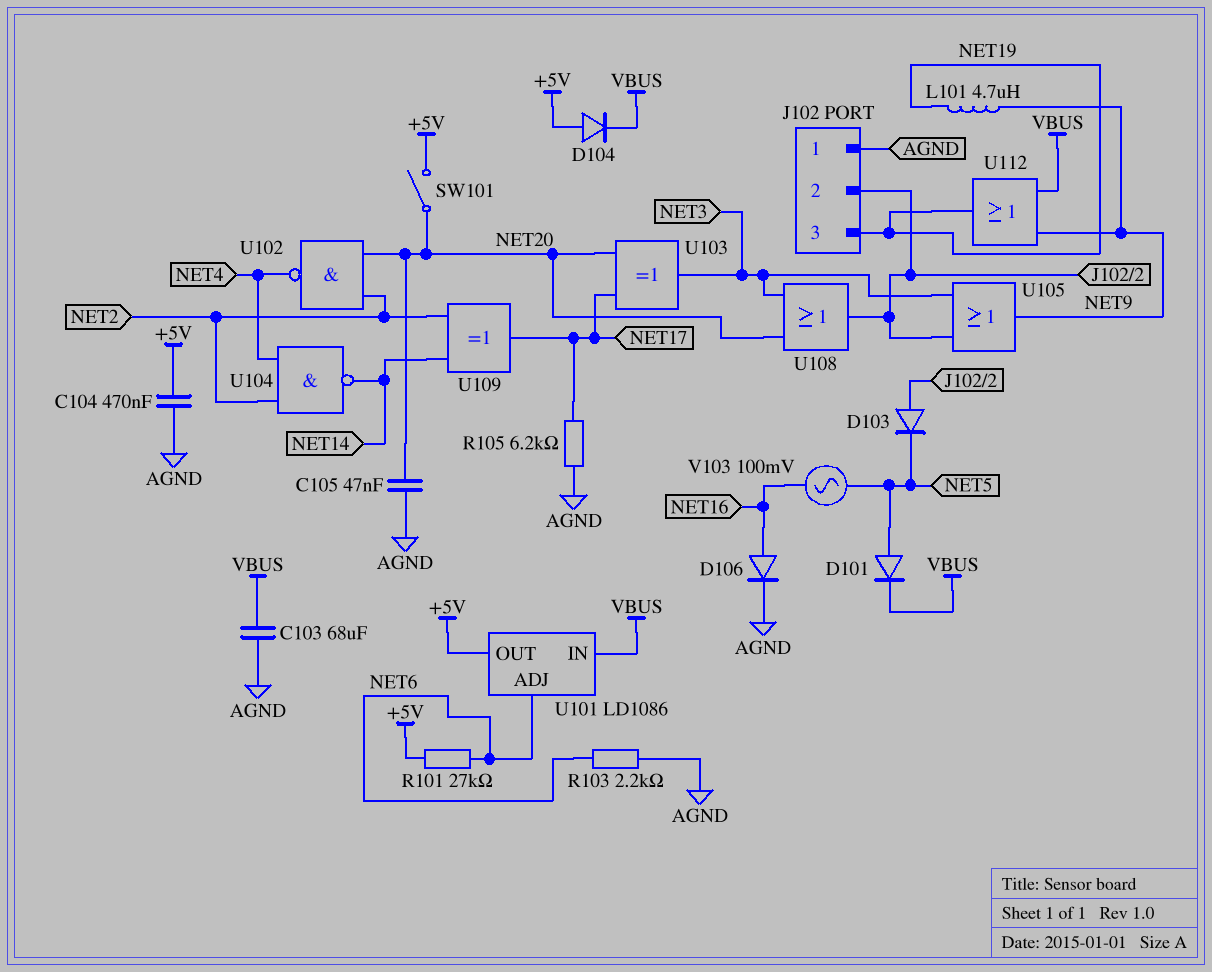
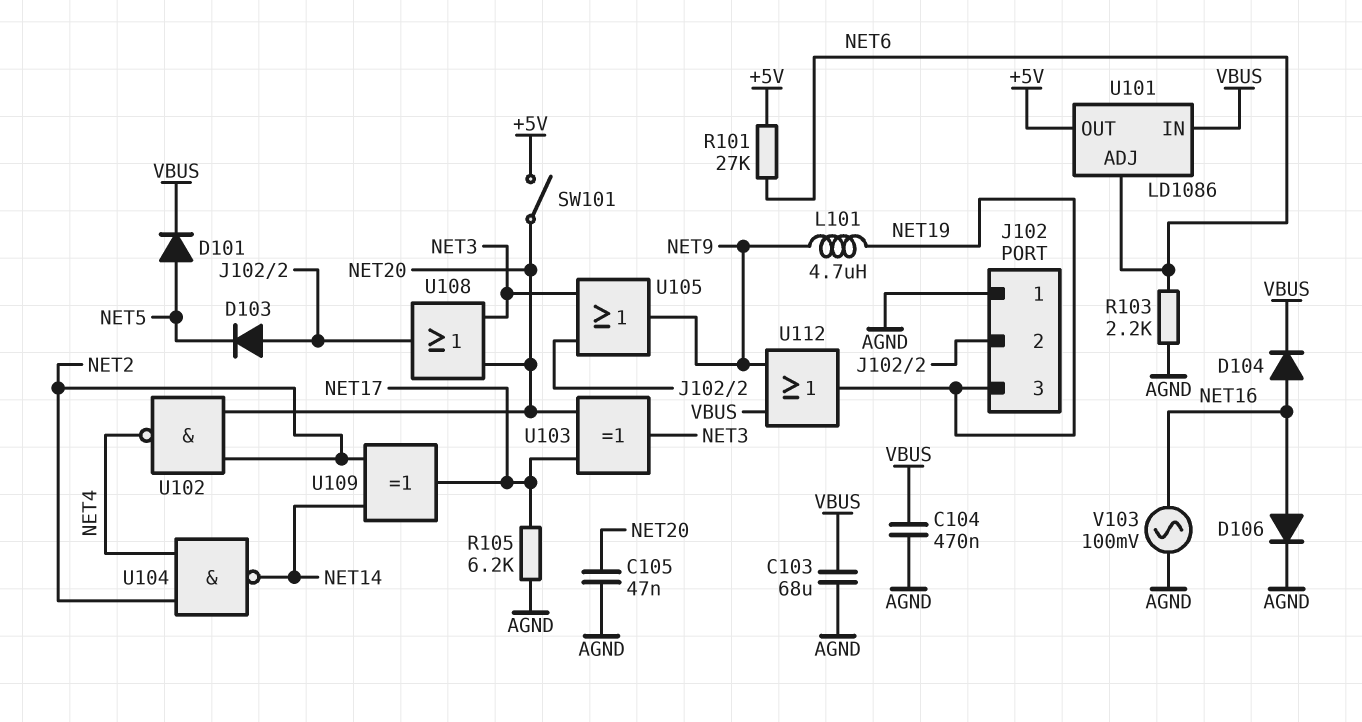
C104: 470nF (+5V, AGND) -> 470nF (AGND, VBUS)
D104: diode (A +5V, K VBUS) -> diode (A NET16, K VBUS)
V103: AC 100mV (NET5, NET16) -> AC 100mV (AGND, NET16)

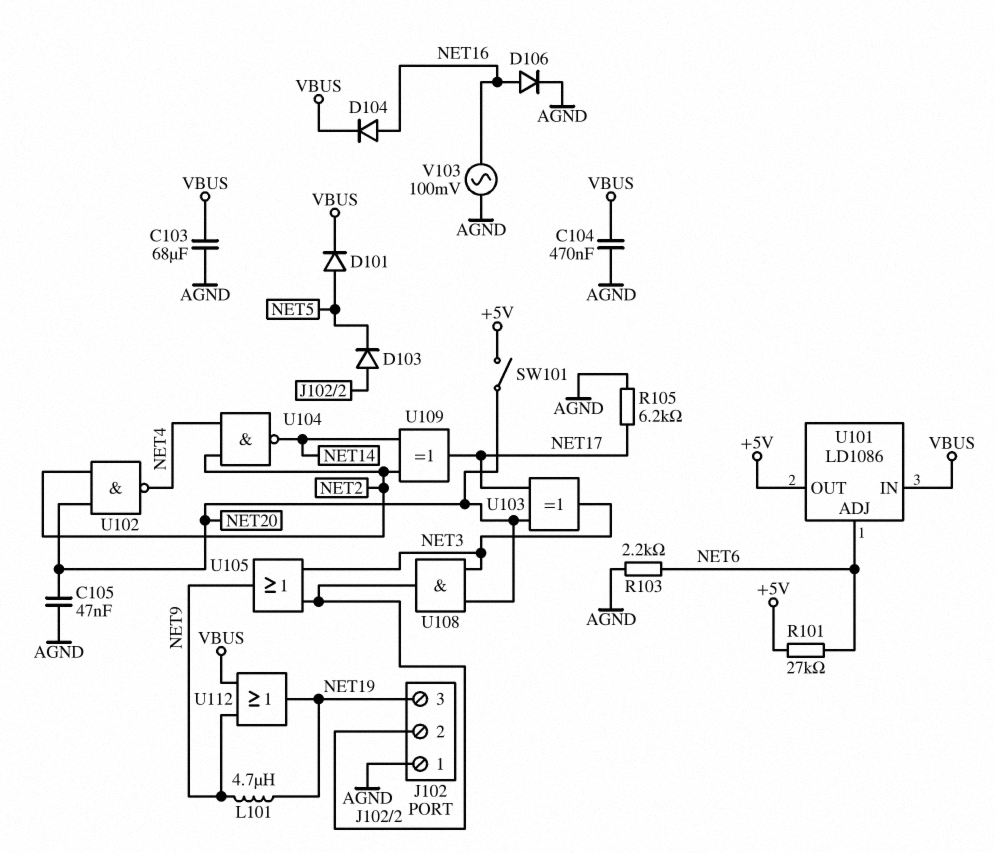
U108: OR (in NET3, in NET20, out J102/2) -> AND (in NET3, in NET20, out J102/2)

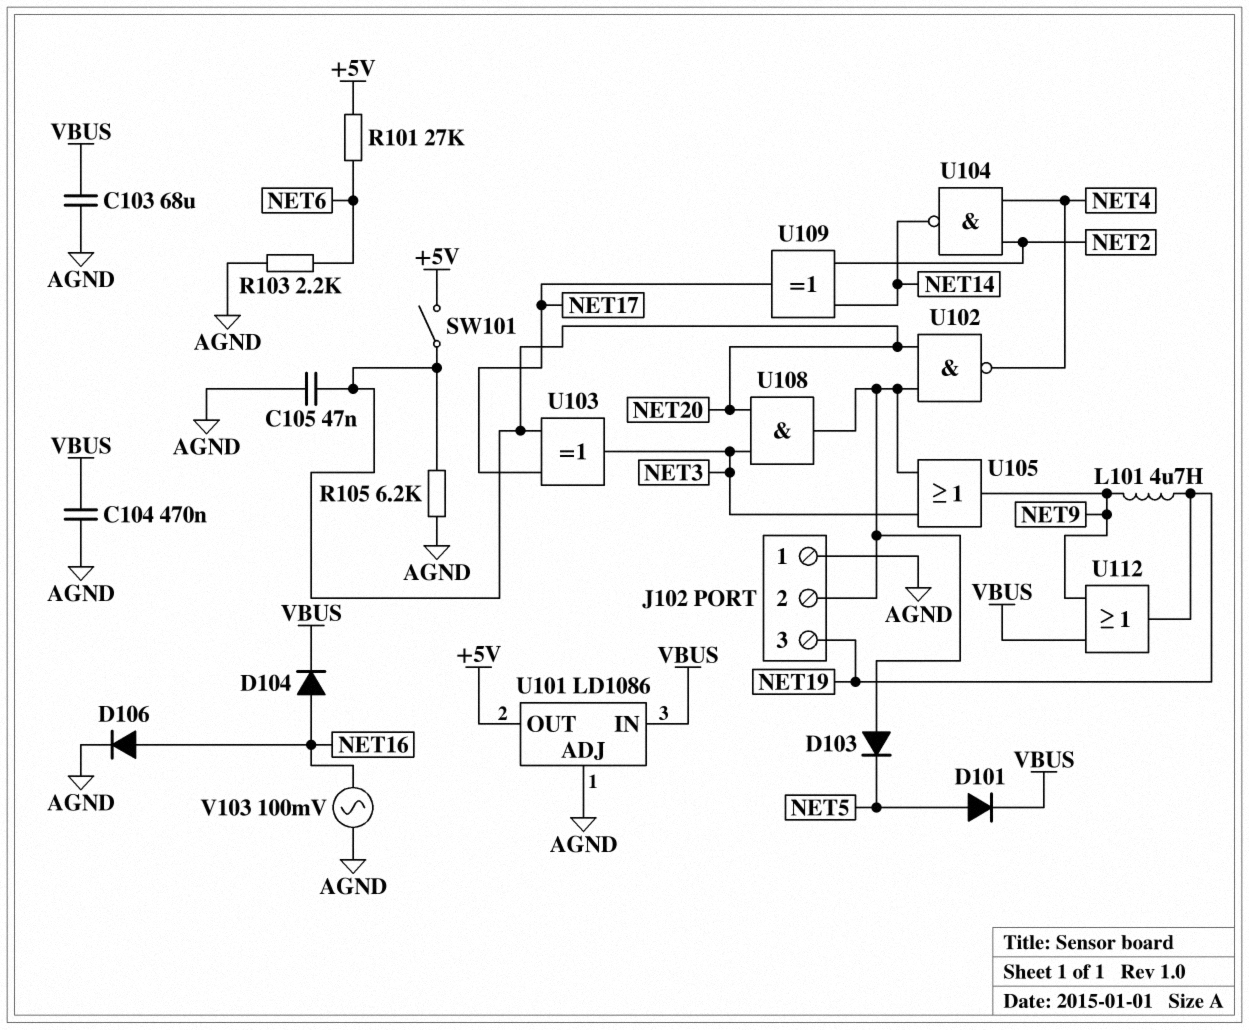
R105: 6.2k (AGND, NET17) -> 6.2k (AGND, NET20)
U101 pin ADJ: NET6 -> AGND
U102: NAND (in NET2, in NET20, out NET4) -> NAND (in J102/2, in NET20, out NET4)

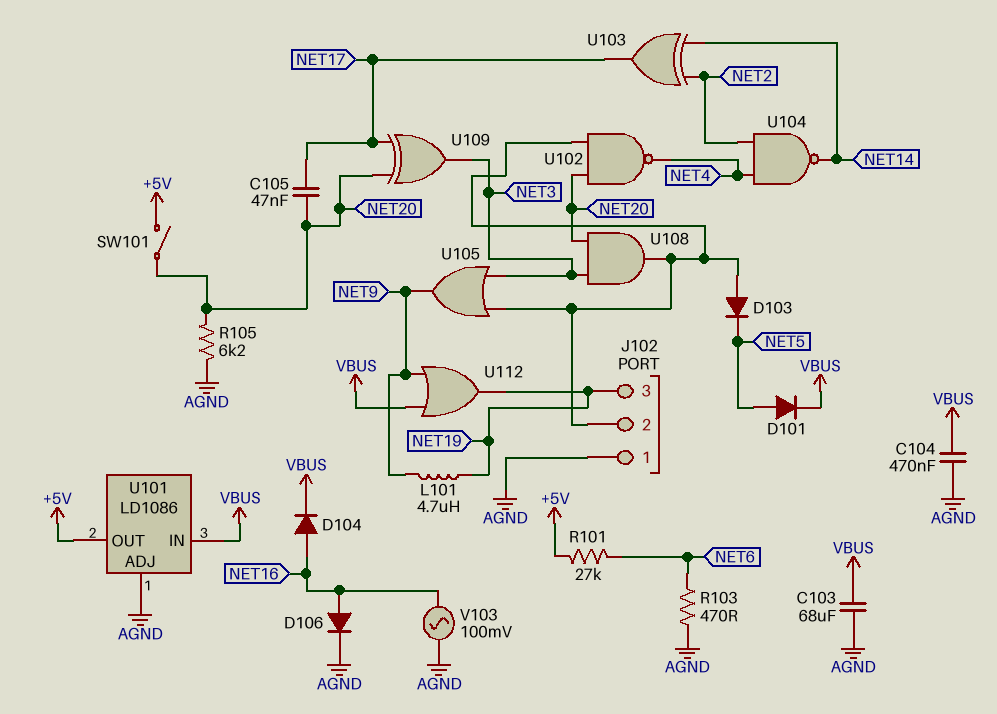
C105: 47nF (AGND, NET20) -> 47nF (NET17, NET20)
R103: 2.2k (AGND, NET6) -> 470 (AGND, NET6)
U103: XOR (in NET17, in NET20, out NET3) -> XOR (in NET2, in NET14, out NET17)
U109: XOR (in NET2, in NET14, out NET17) -> XOR (in NET17, in NET20, out NET3)

